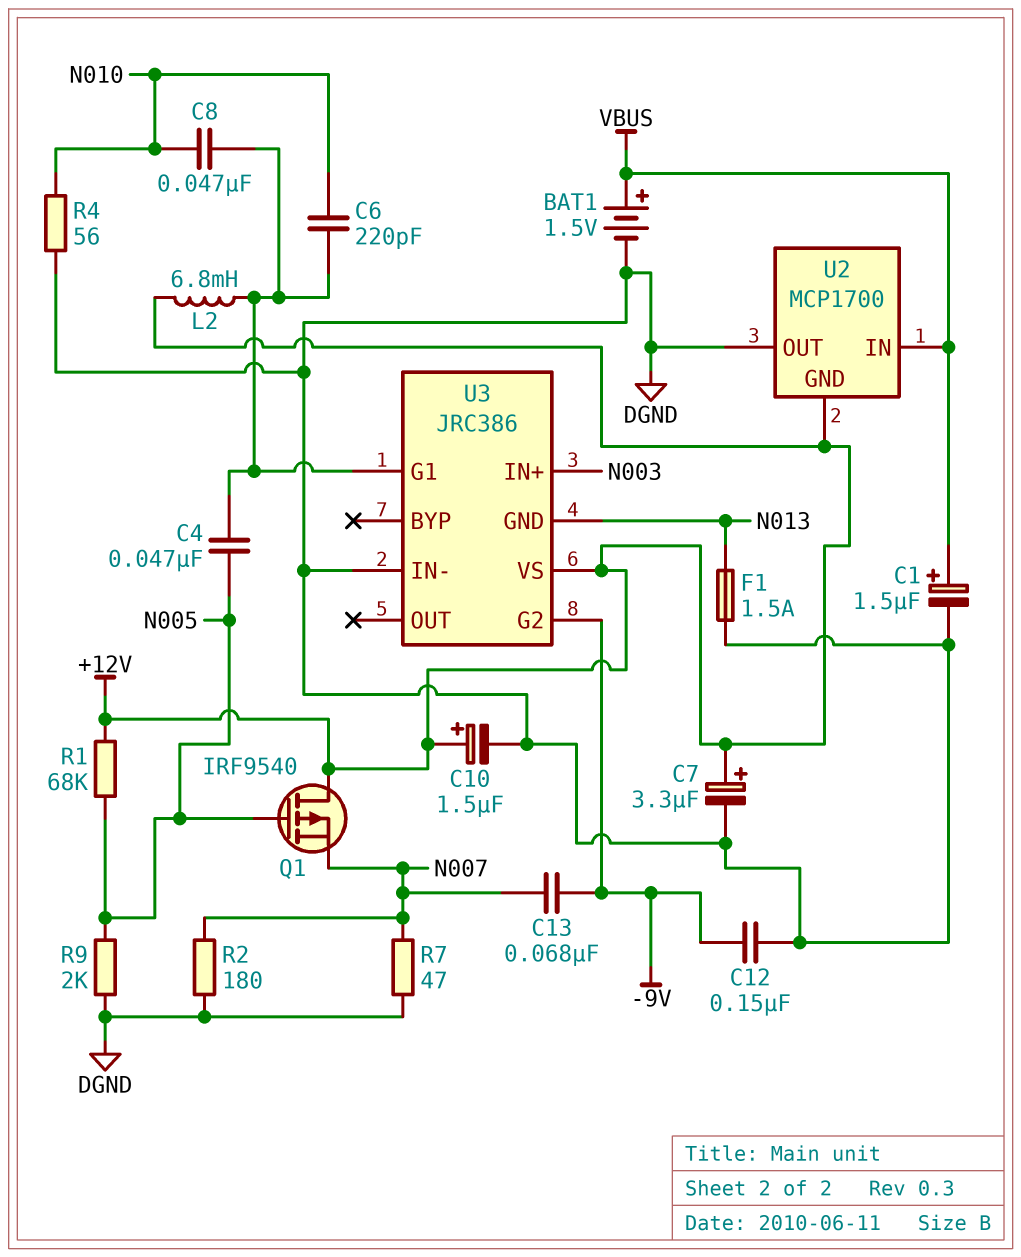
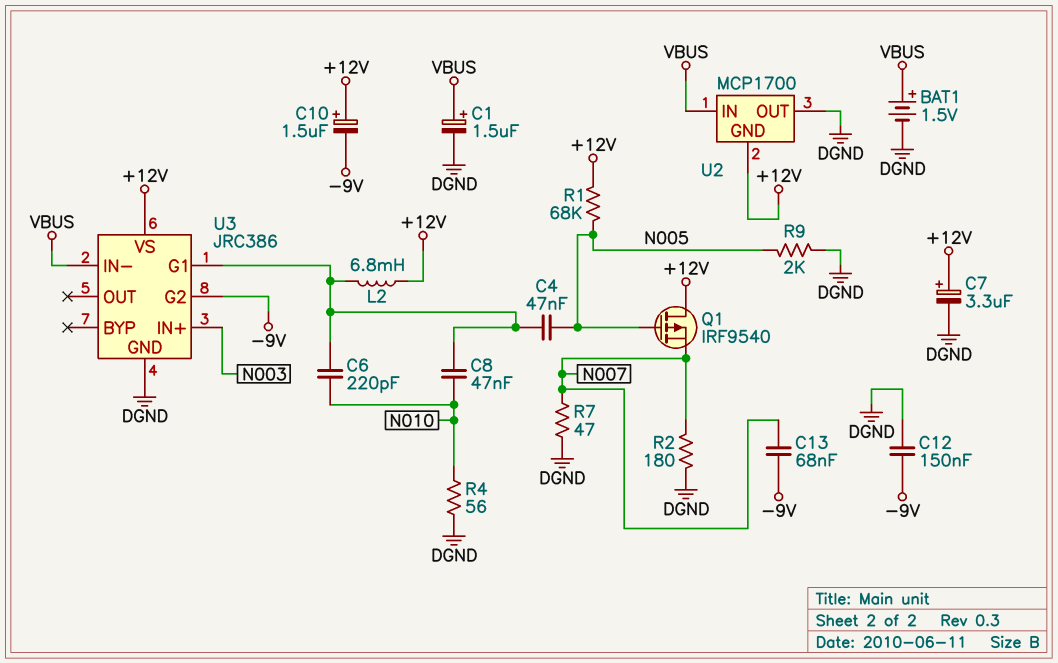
C10: 1.5uF (plus +12V, minus DGND) -> 1.5uF (plus +12V, minus -9V)
F1: 1.5A (DGND, N013) -> none
U3 pin GND: N013 -> DGND
U3 pin IN-: DGND -> VBUS

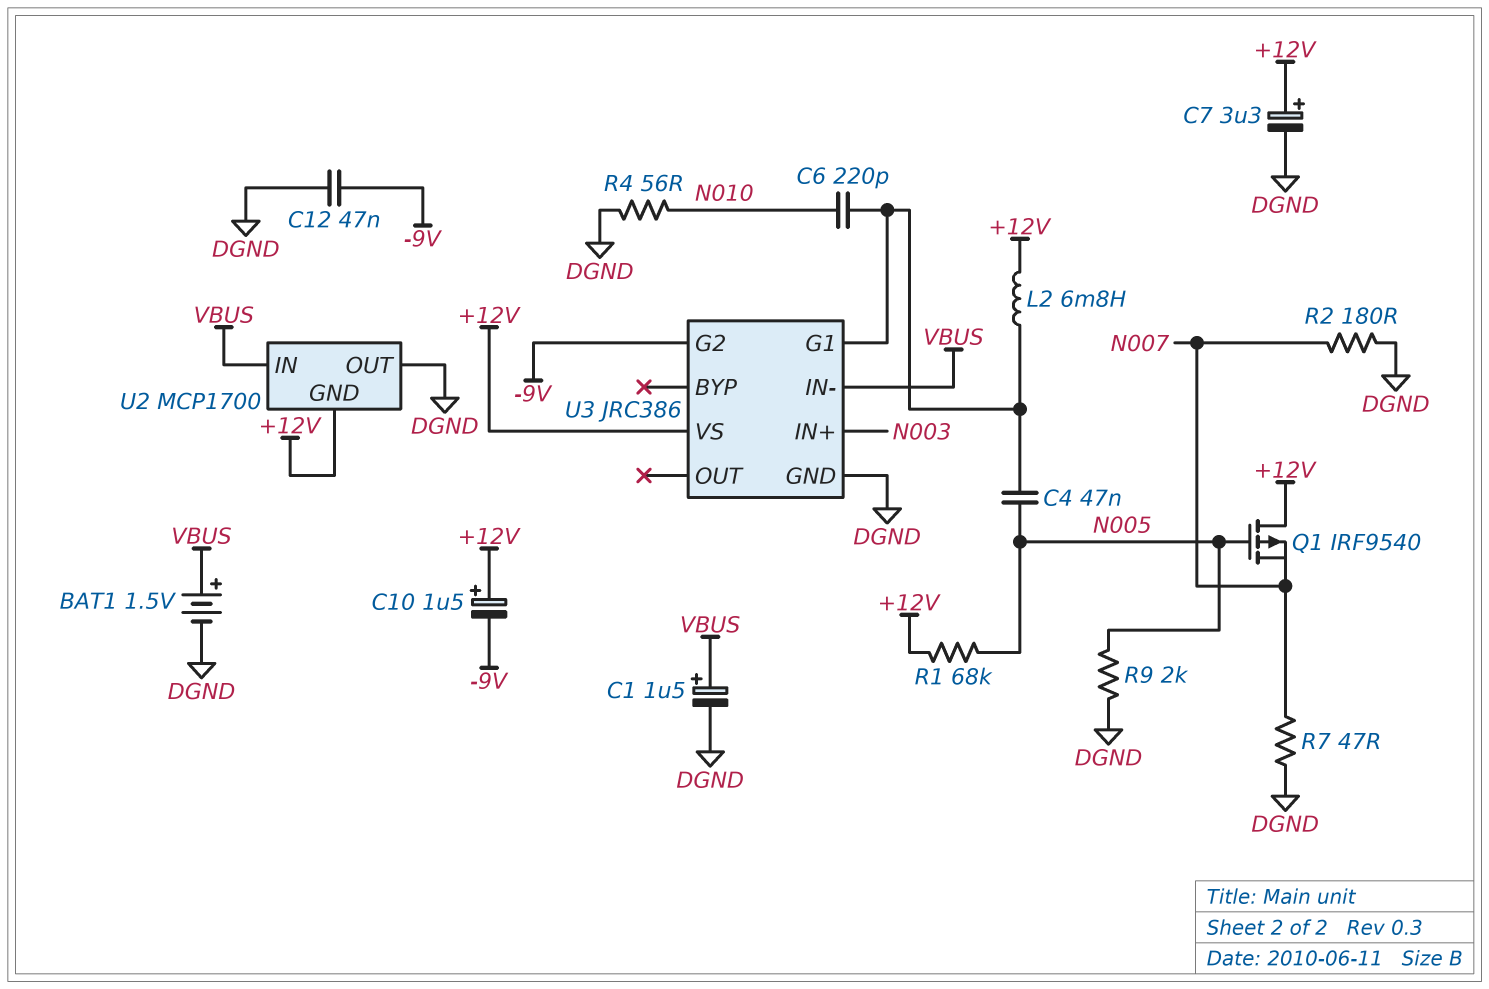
C8: 47nF (N010, U3/G1) -> none
C12: 150nF (-9V, DGND) -> 47nF (-9V, DGND)
C13: 68nF (-9V, N007) -> none

